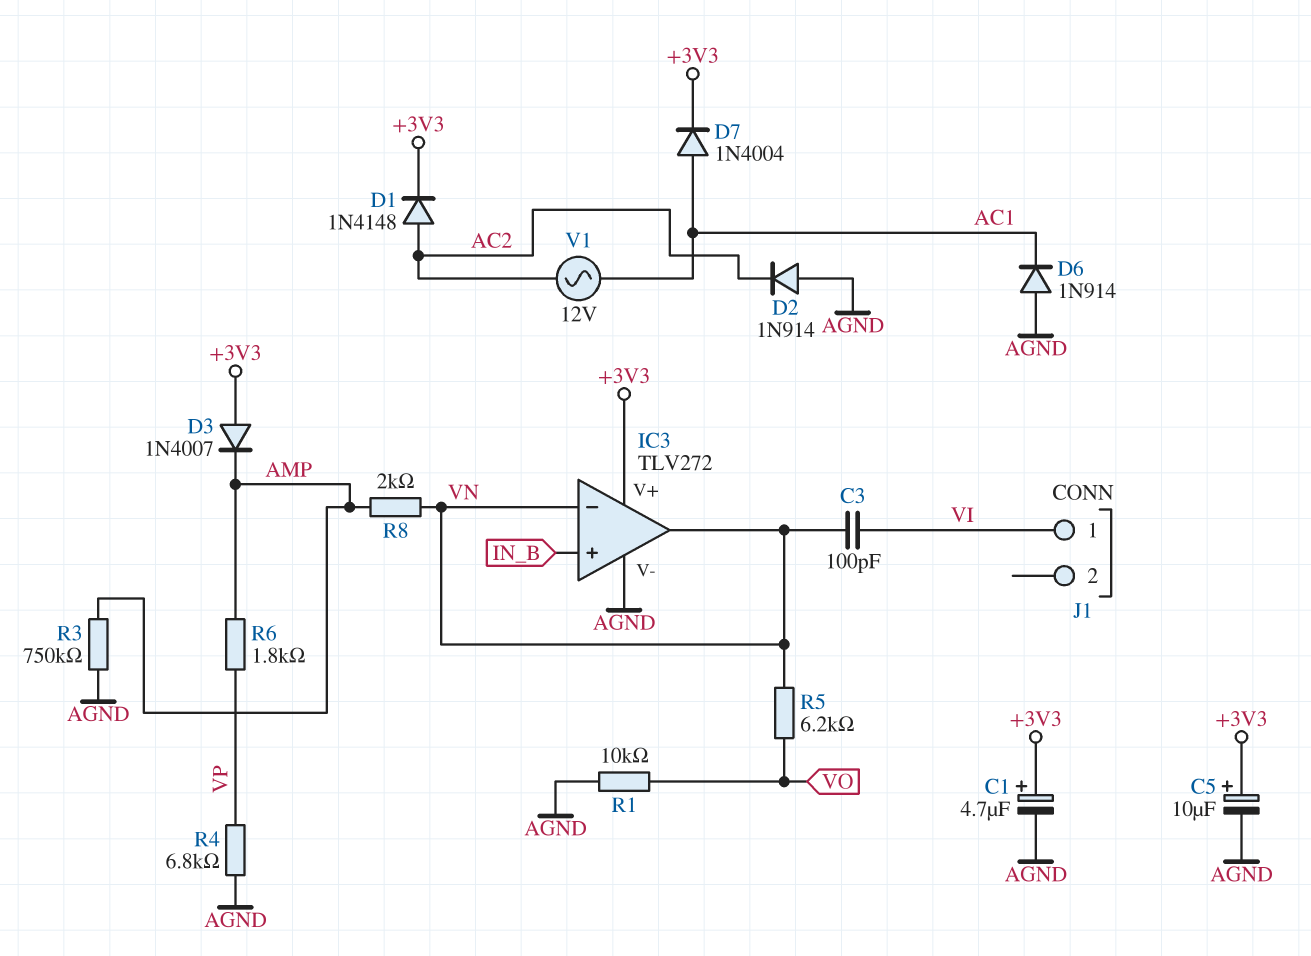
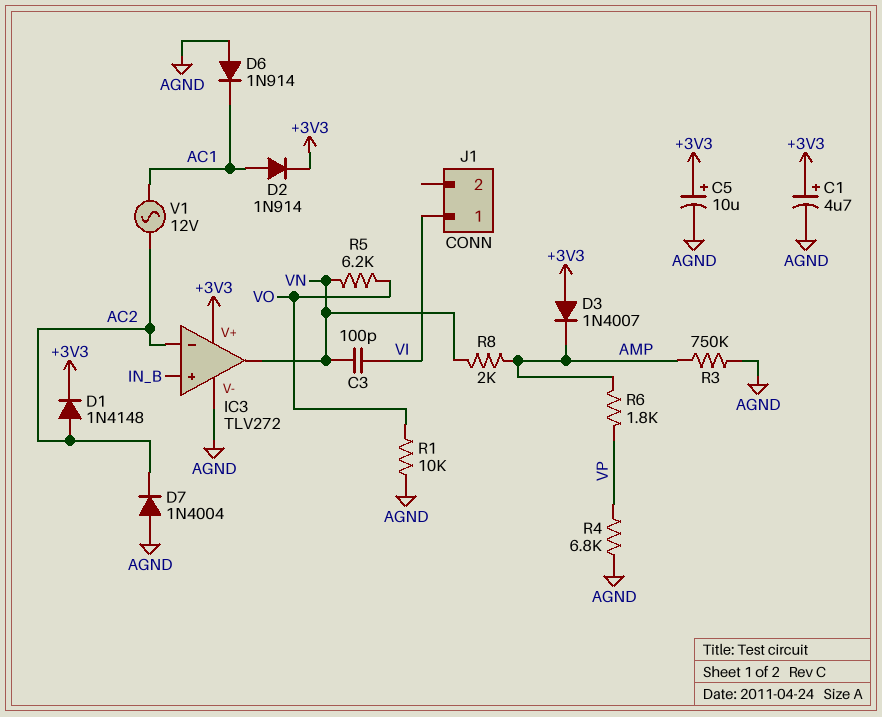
D2: diode 1N914 (A AGND, K AC2) -> diode 1N914 (A AC1, K +3V3)
D7: diode 1N4004 (A AC1, K +3V3) -> diode 1N4004 (A AGND, K AC2)
IC3 pin in-: VN -> AC2

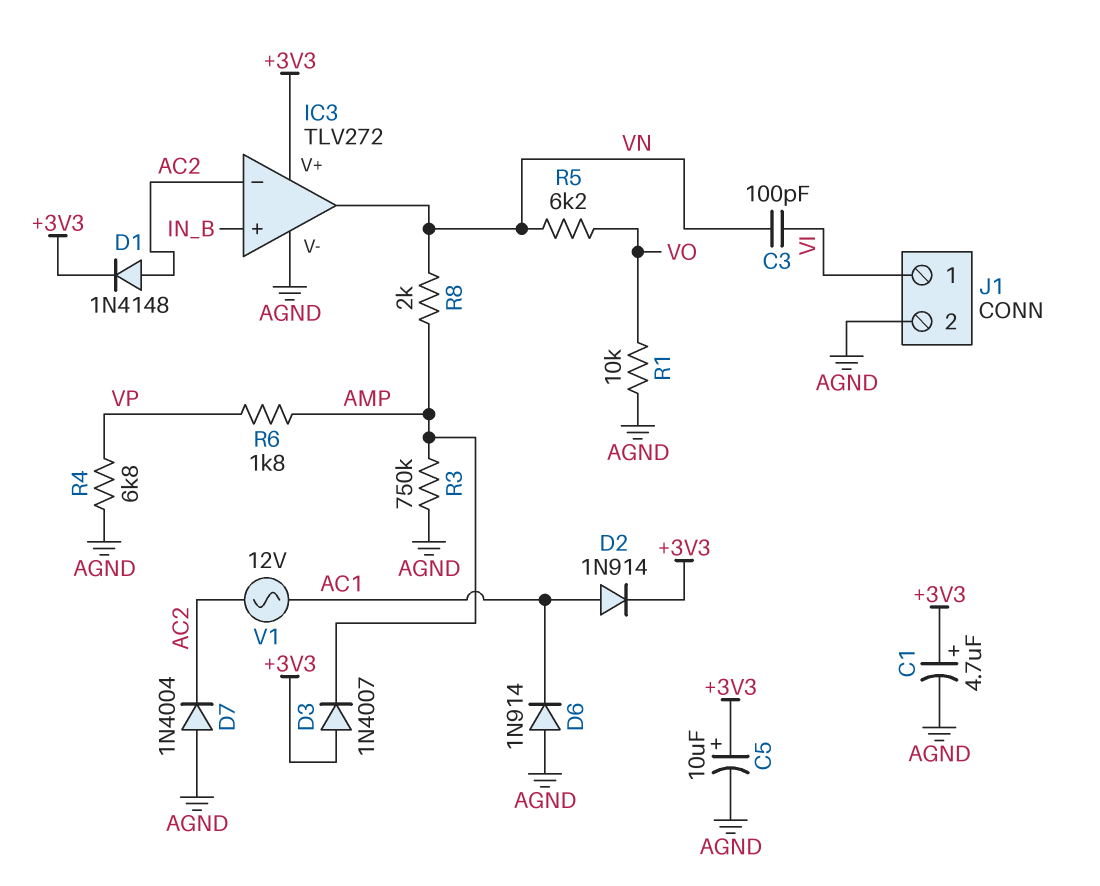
J1 pin 2: none -> AGND

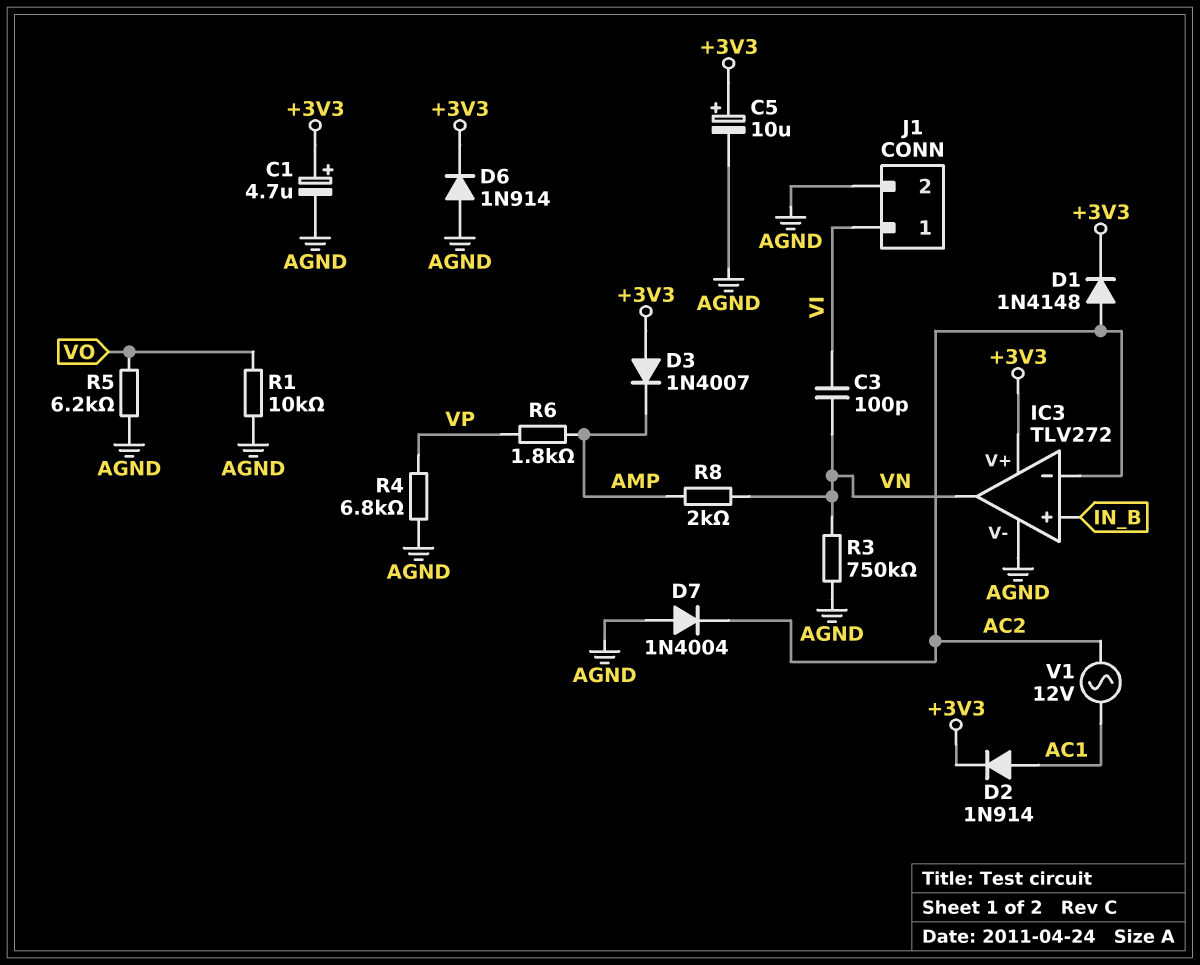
D6: diode 1N914 (A AGND, K AC1) -> diode 1N914 (A AGND, K +3V3)
R3: 750k (AGND, AMP) -> 750k (AGND, VN)
R5: 6.2k (VN, VO) -> 6.2k (AGND, VO)

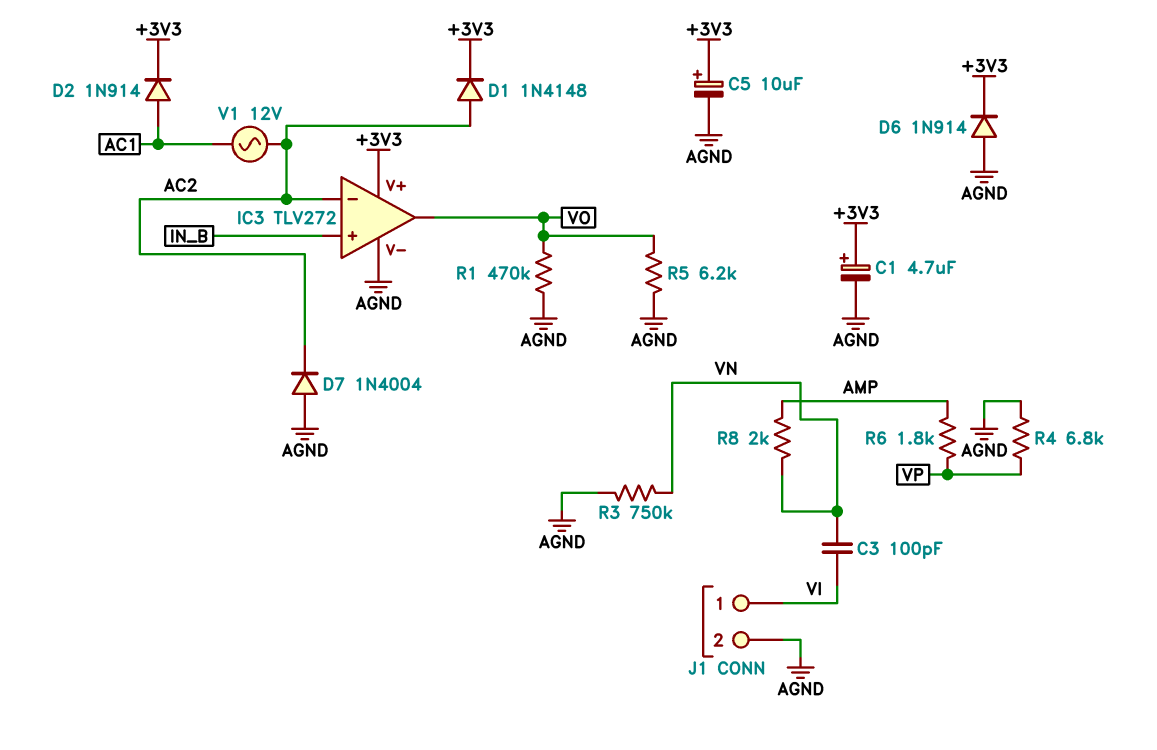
D3: diode 1N4007 (A +3V3, K AMP) -> none
IC3 pin out: VN -> VO
R1: 10k (AGND, VO) -> 470k (AGND, VO)

